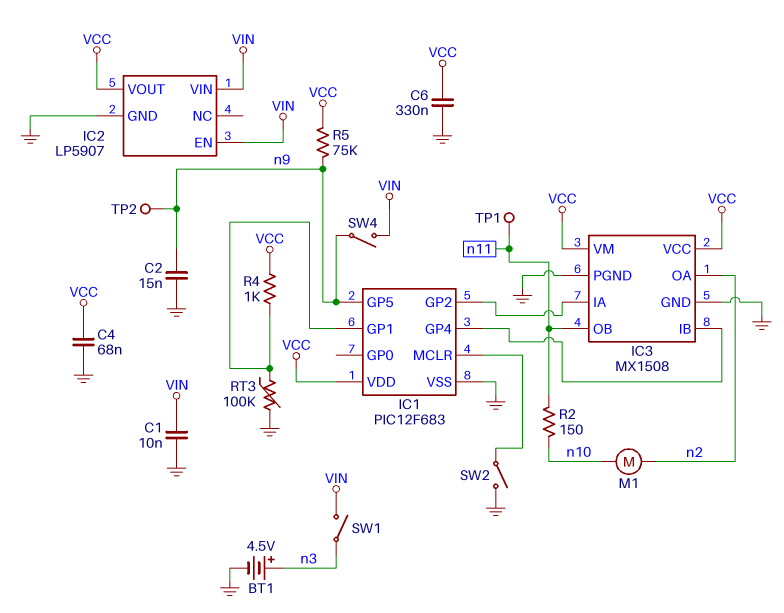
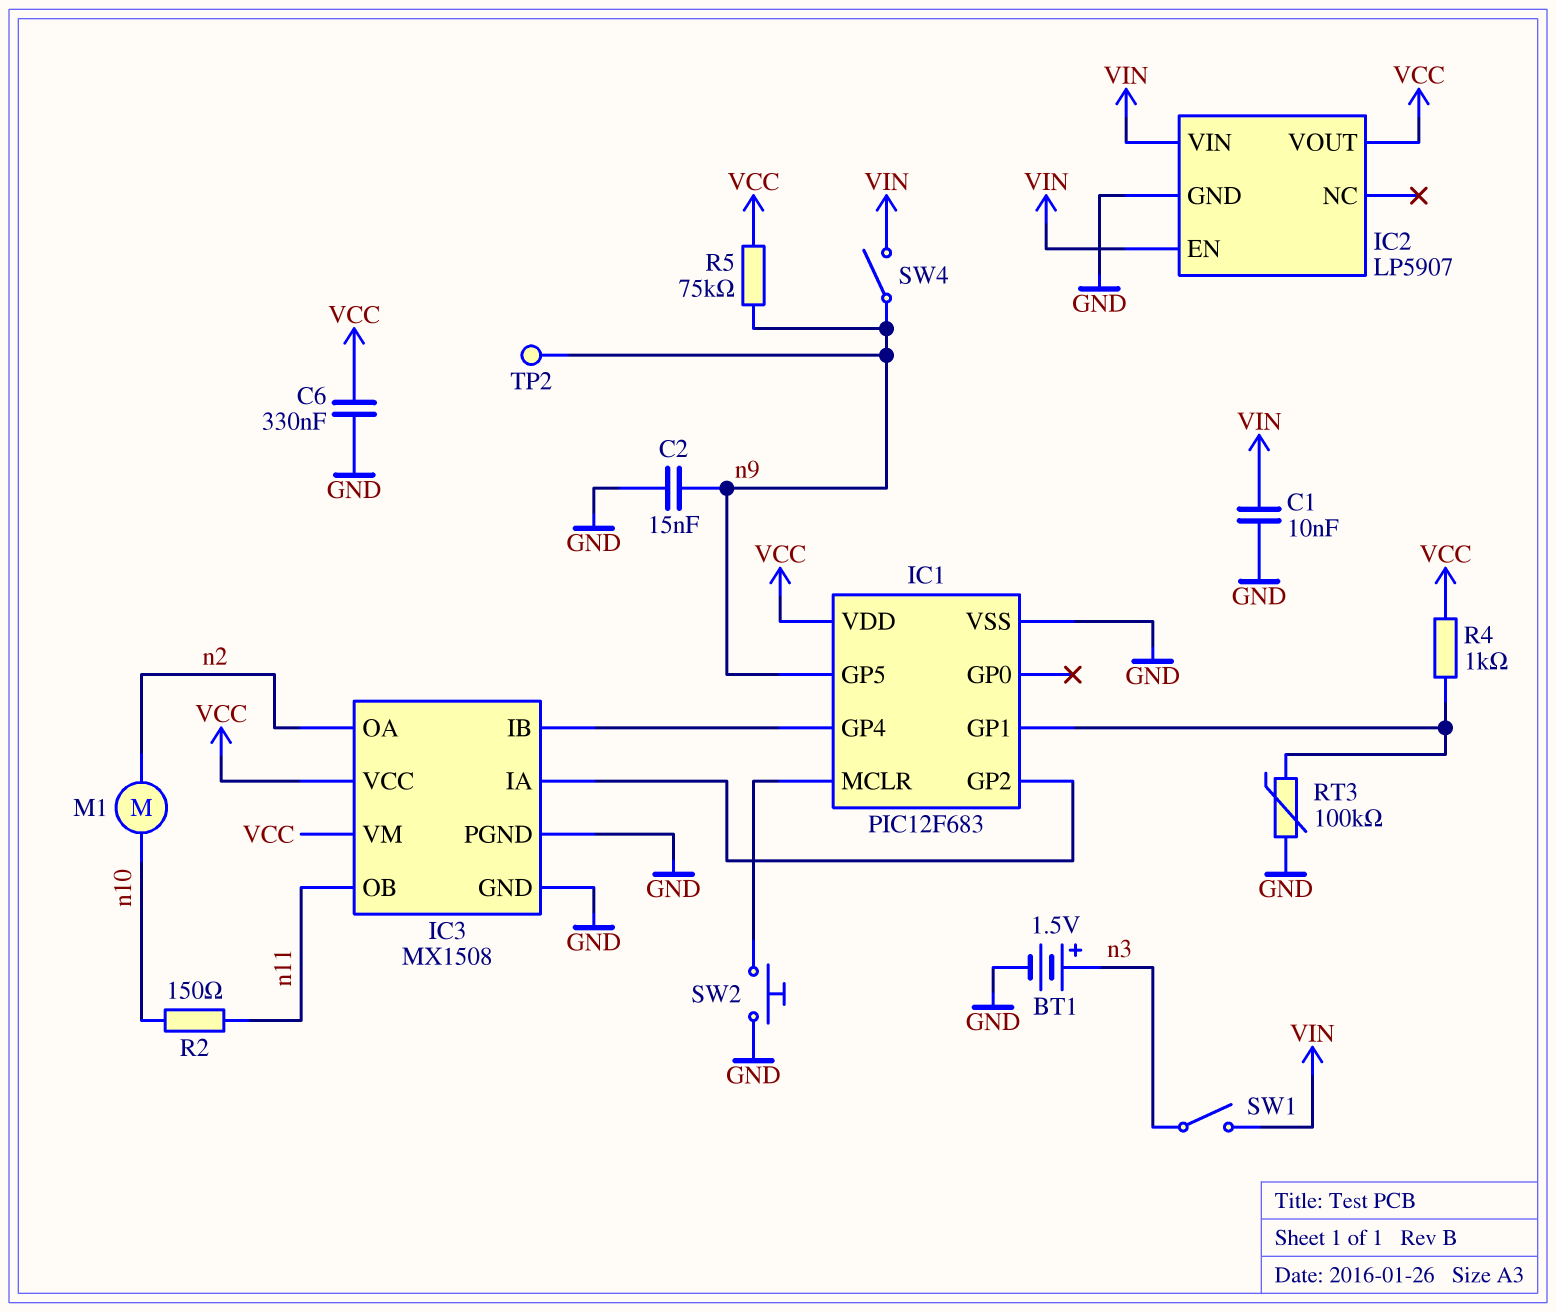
BT1: 4.5V (plus n3, minus GND) -> 1.5V (plus n3, minus GND)
C4: 68nF (GND, VCC) -> none
SW2: switch (GND, IC1/MCLR) -> button (GND, IC1/MCLR)
TP1: test point (n11) -> none

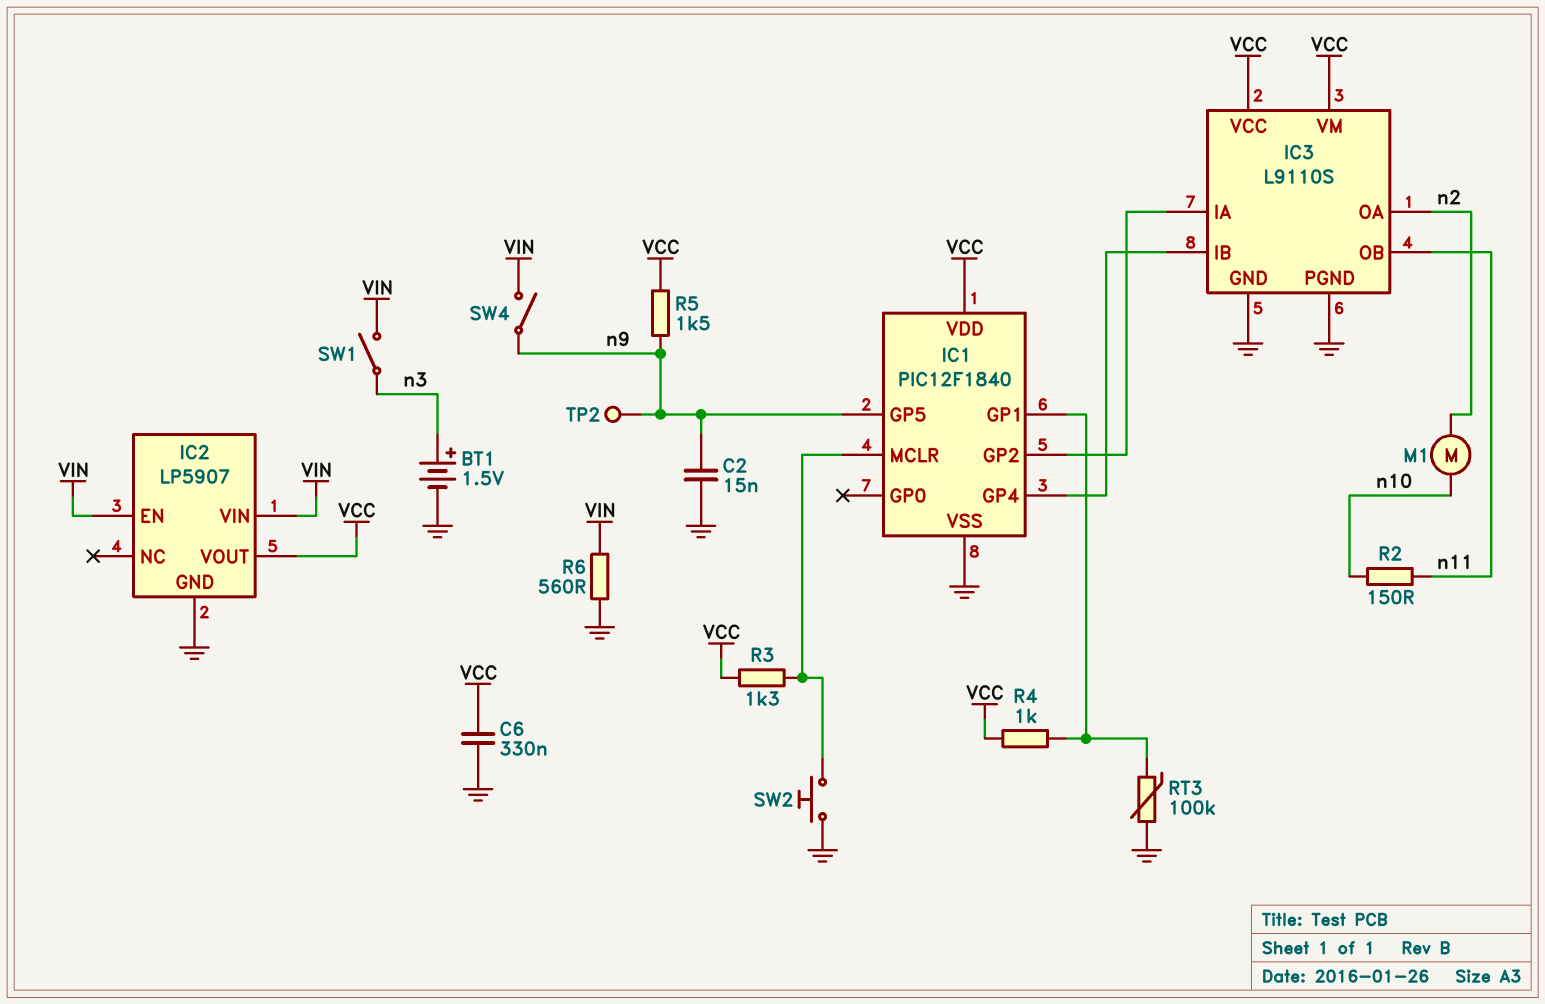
C1: 10nF (GND, VIN) -> none
IC1: PIC12F683 -> PIC12F1840
IC3: MX1508 -> L9110S
R3: none -> 1.3k (IC1/MCLR, VCC)
R5: 75k (VCC, n9) -> 1.5k (VCC, n9)
R6: none -> 560 (GND, VIN)

